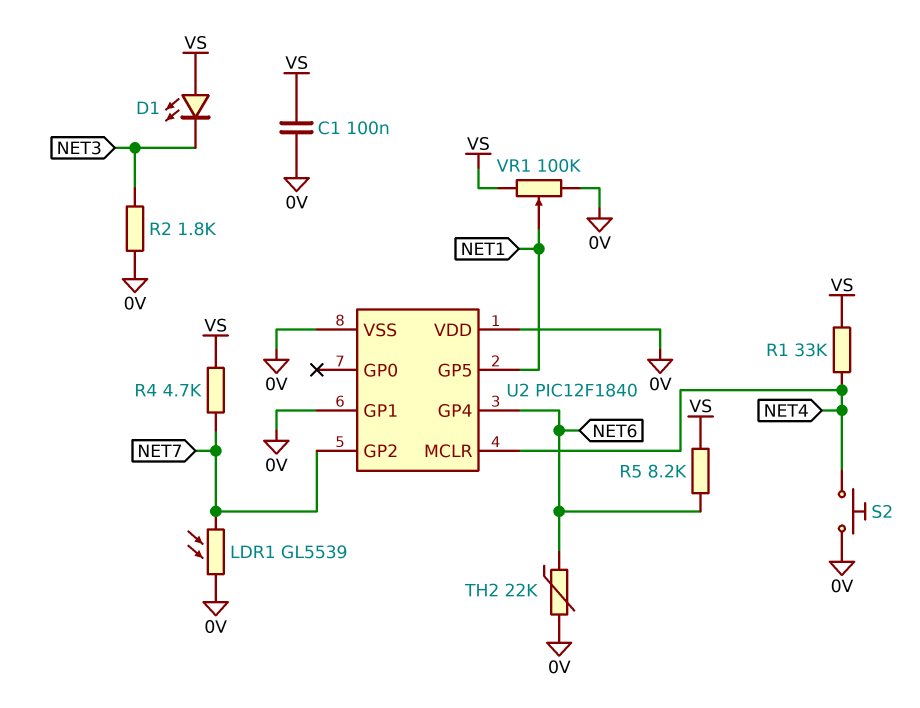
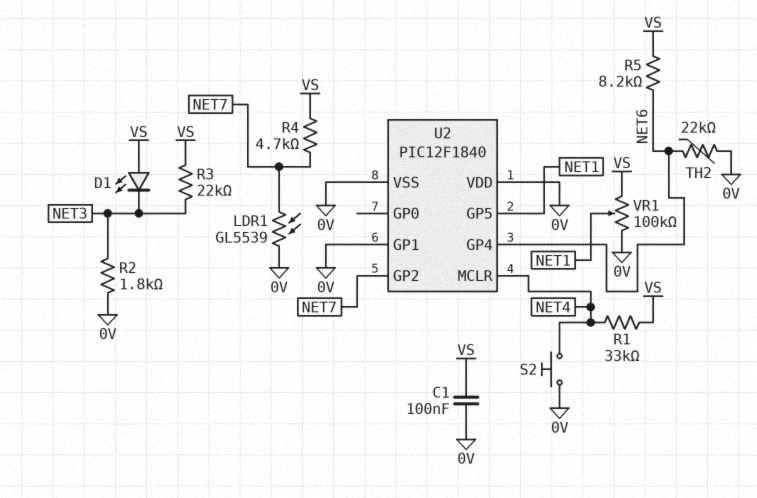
R3: none -> 22k (NET3, VS)

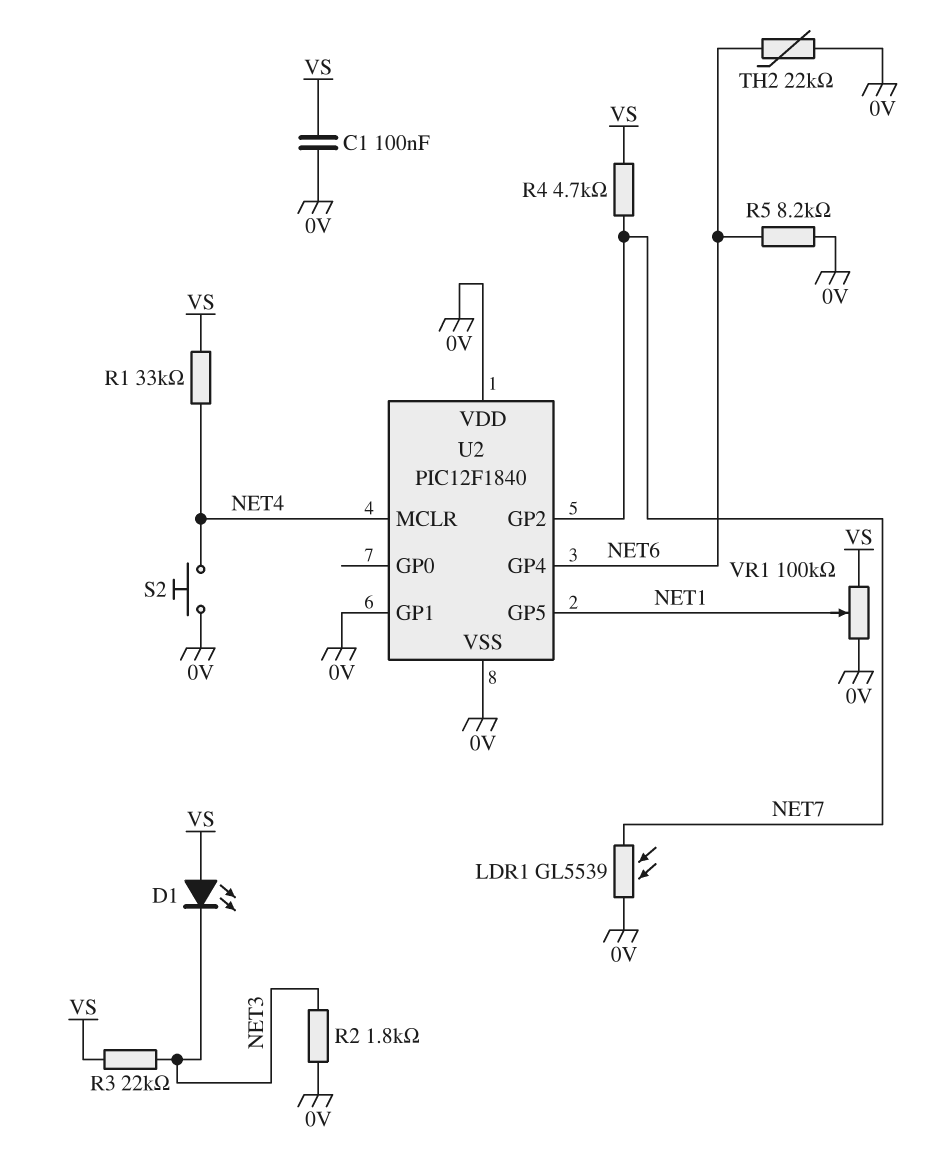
R5: 8.2k (NET6, VS) -> 8.2k (0V, NET6)

